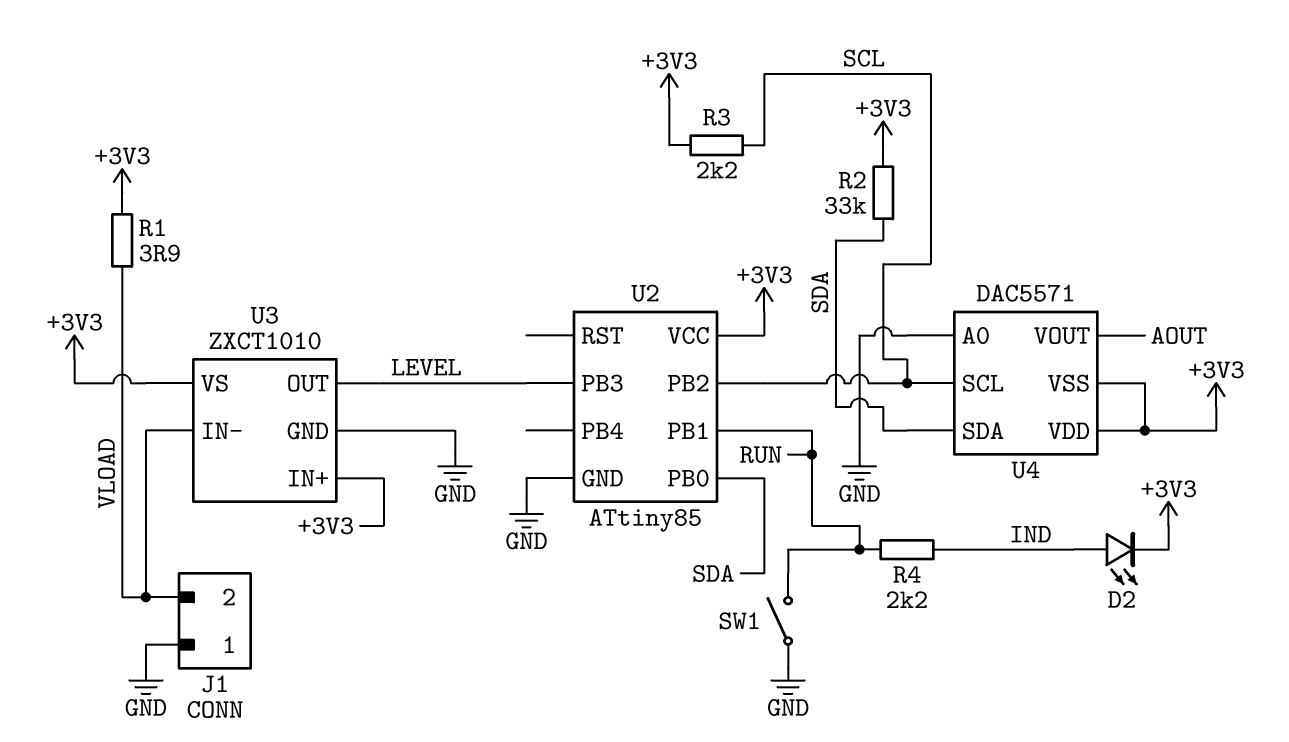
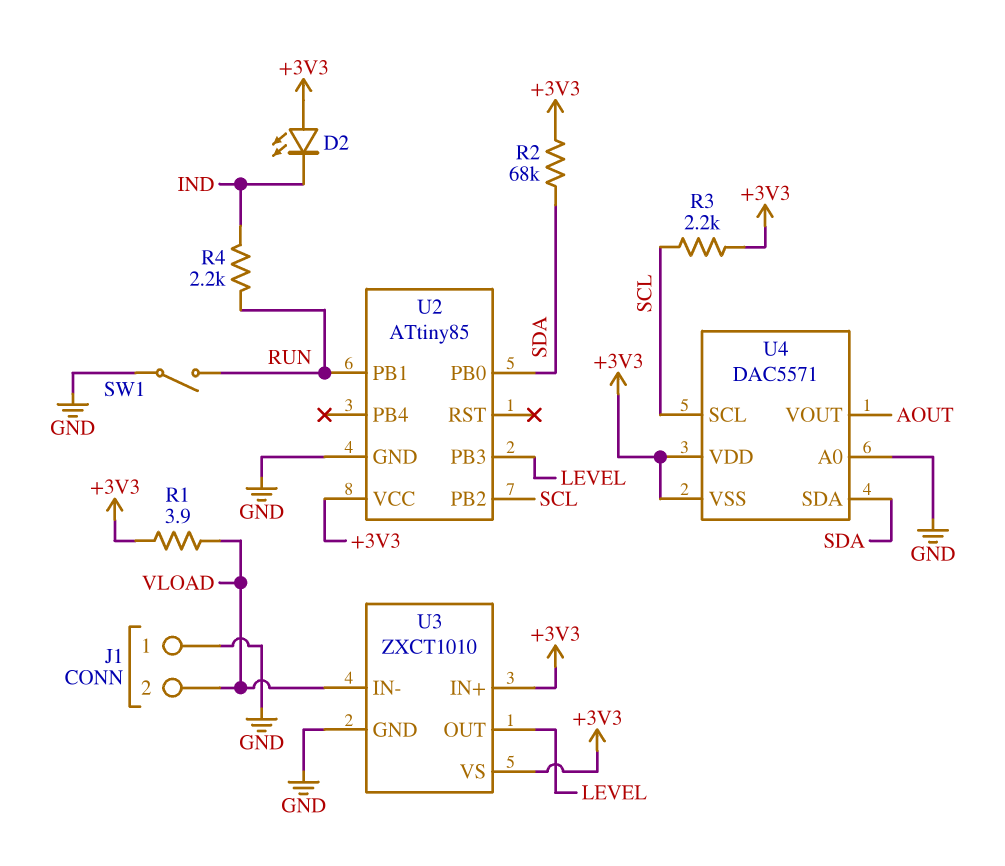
D2: LED (A IND, K +3V3) -> LED (A +3V3, K IND)
R2: 33k (+3V3, SDA) -> 68k (+3V3, SDA)

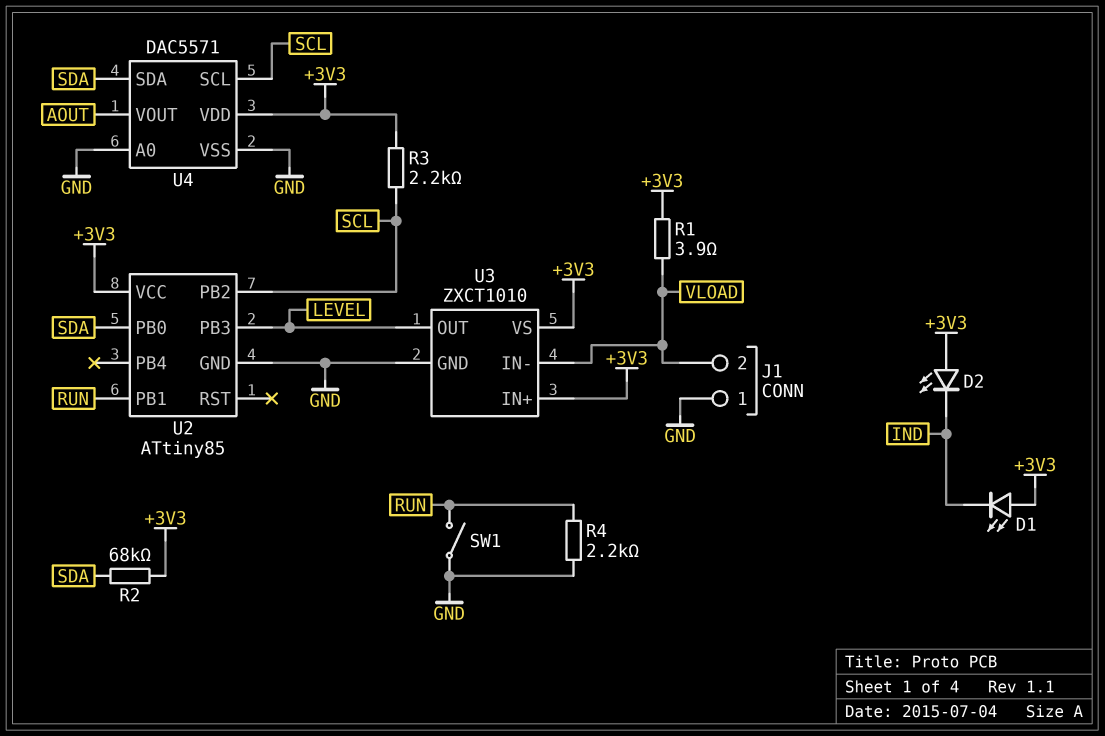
D1: none -> LED (A +3V3, K IND)
R4: 2.2k (IND, RUN) -> 2.2k (GND, RUN)
U4 pin VSS: +3V3 -> GND

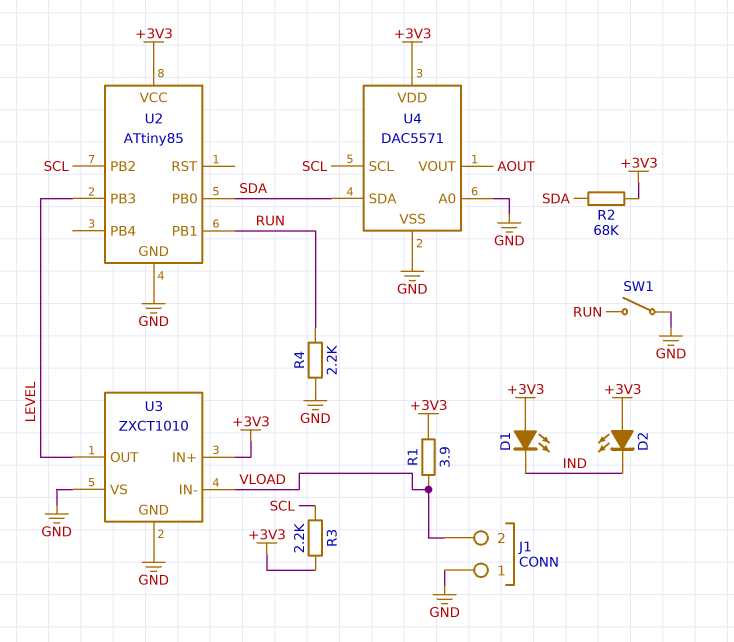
U3 pin VS: +3V3 -> GND

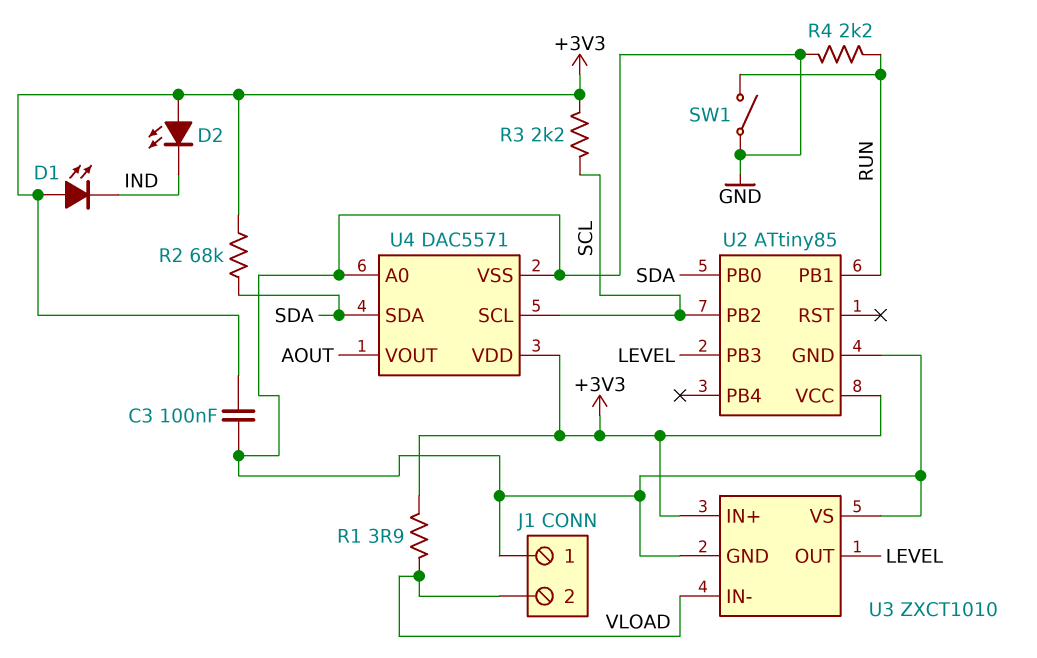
C3: none -> 100nF (+3V3, GND)

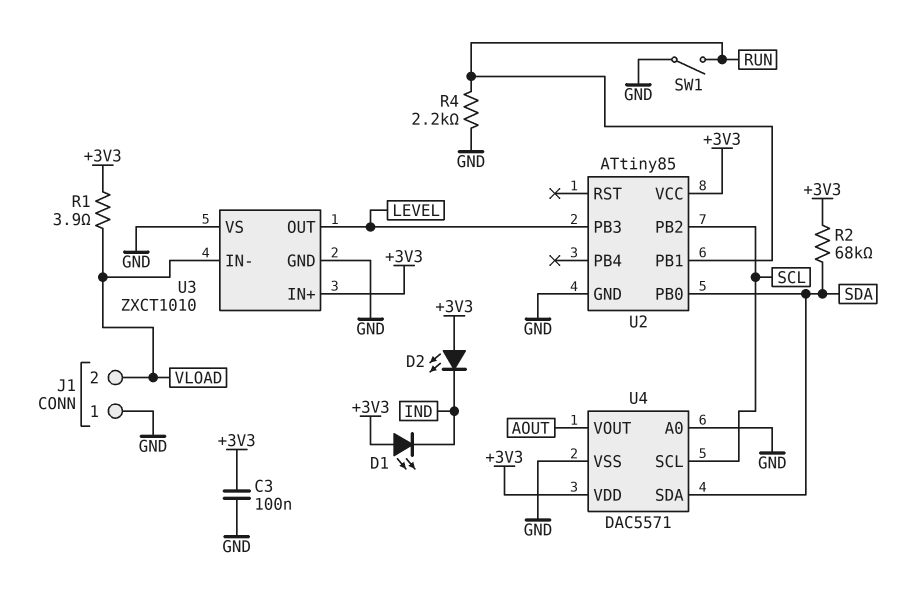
R3: 2.2k (+3V3, SCL) -> none

